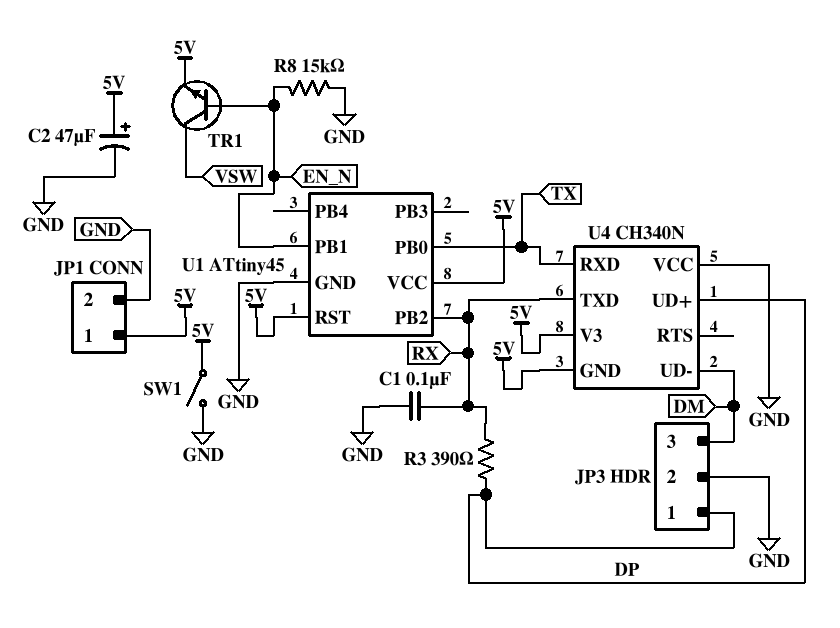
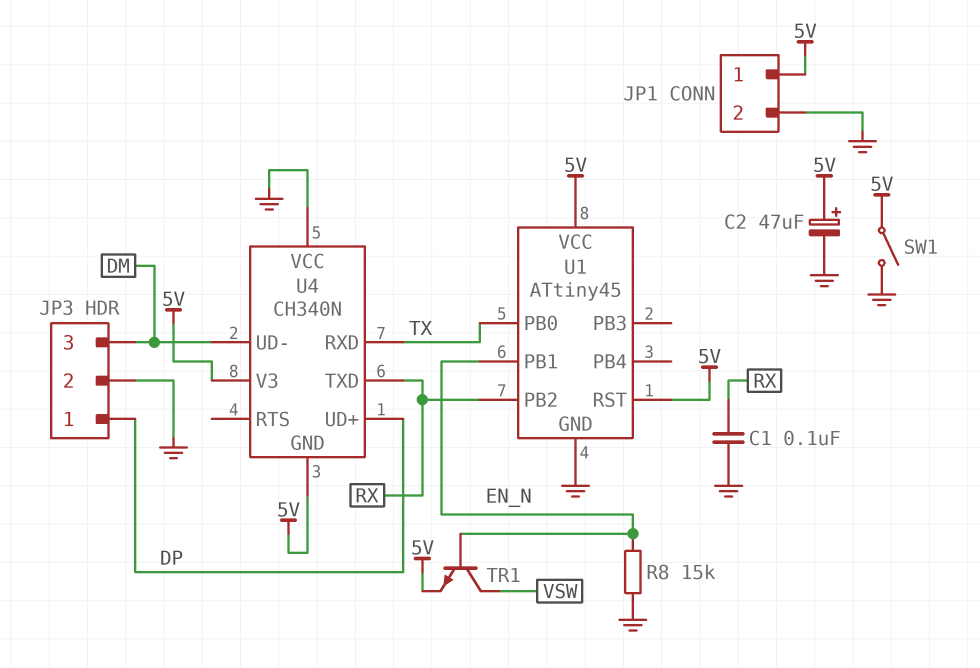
R3: 390 (DP, RX) -> none

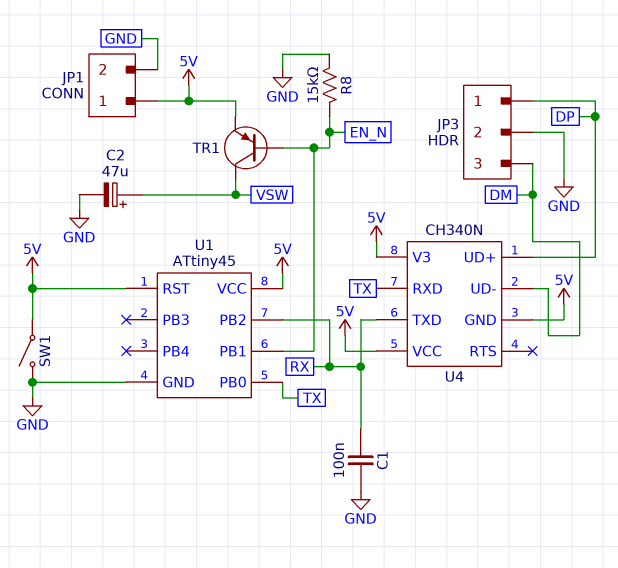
C2: 47uF (plus 5V, minus GND) -> 47uF (plus VSW, minus GND)
TR1: NPN (B EN_N, C VSW, E 5V) -> PNP (B EN_N, C VSW, E 5V)
U4 pin VCC: GND -> 5V

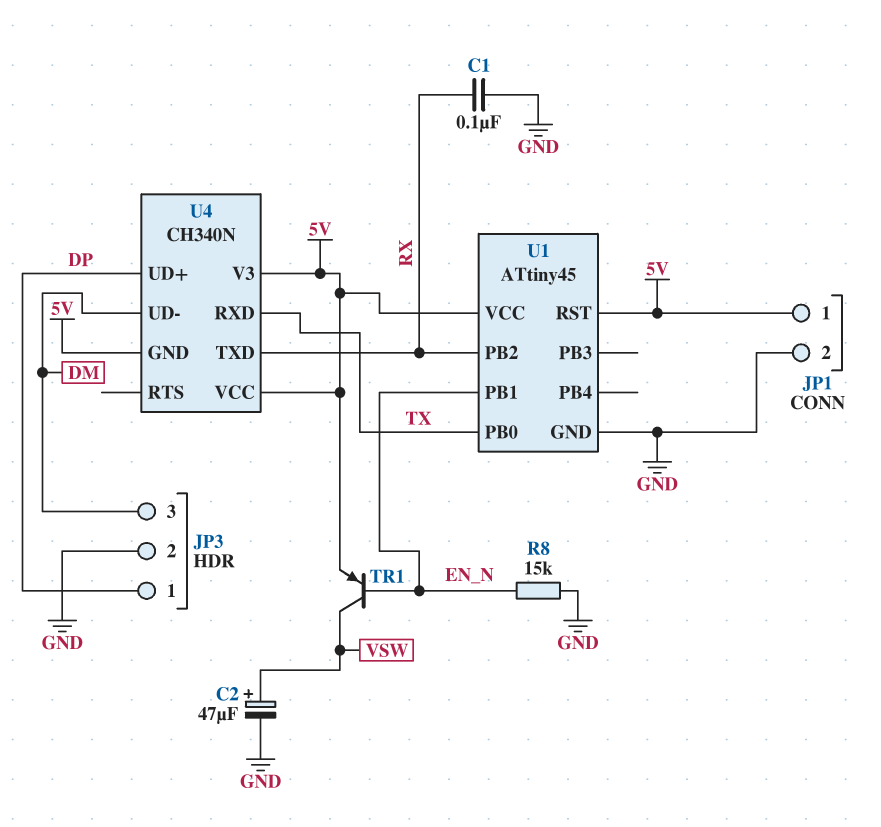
SW1: switch (5V, GND) -> none

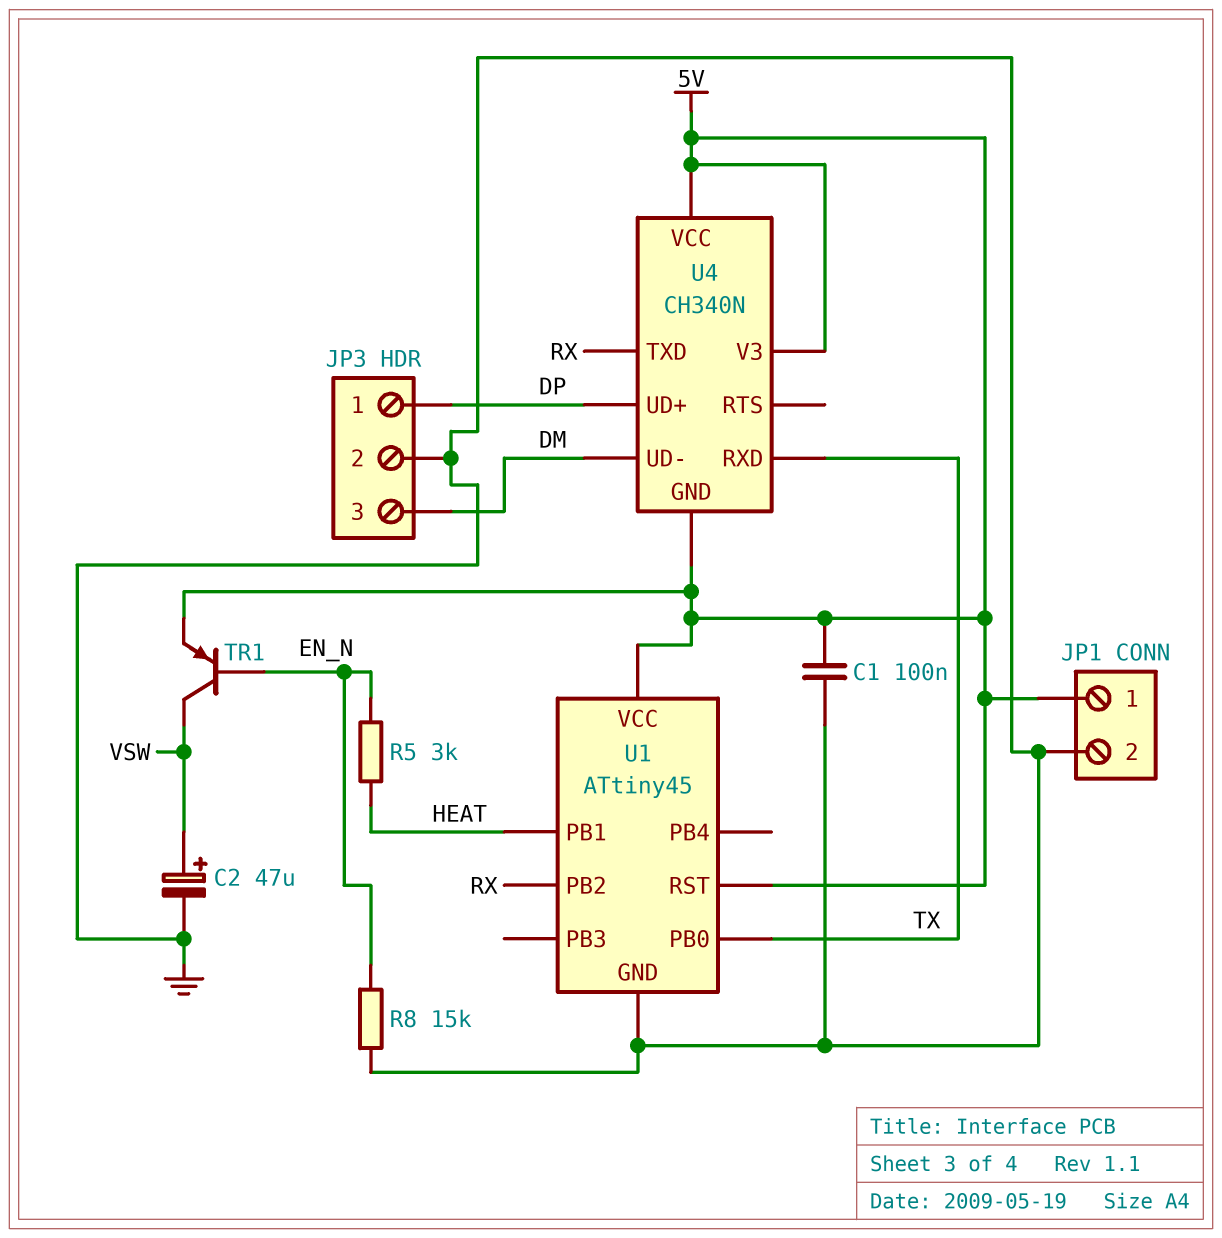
C1: 100nF (GND, RX) -> 100nF (5V, GND)
R5: none -> 3k (EN_N, HEAT)
U1 pin PB1: EN_N -> HEAT

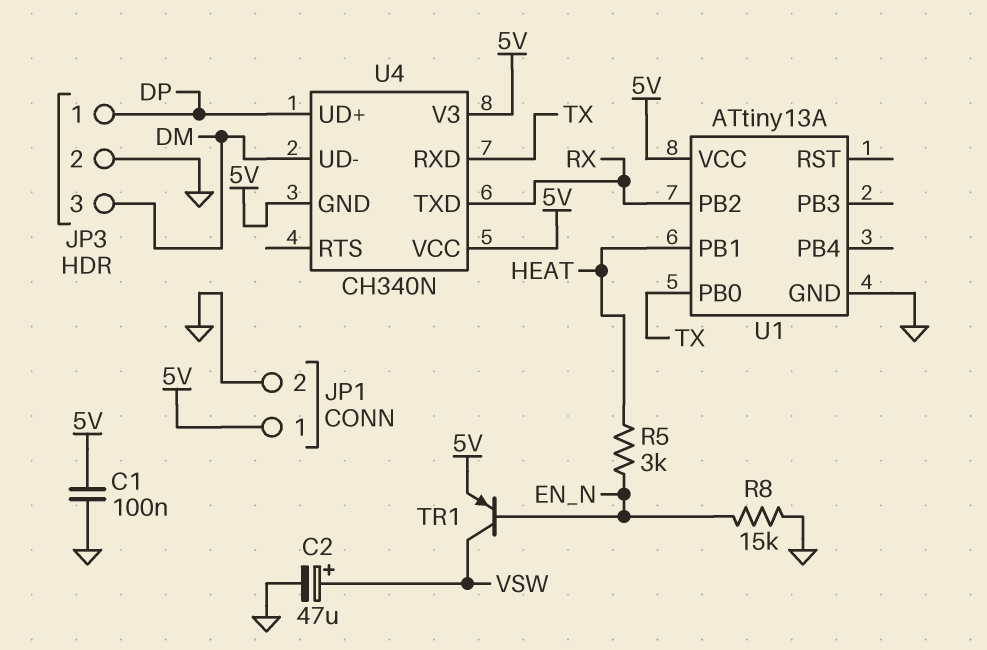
U1: ATtiny45 -> ATtiny13A
U1 pin RST: 5V -> none

